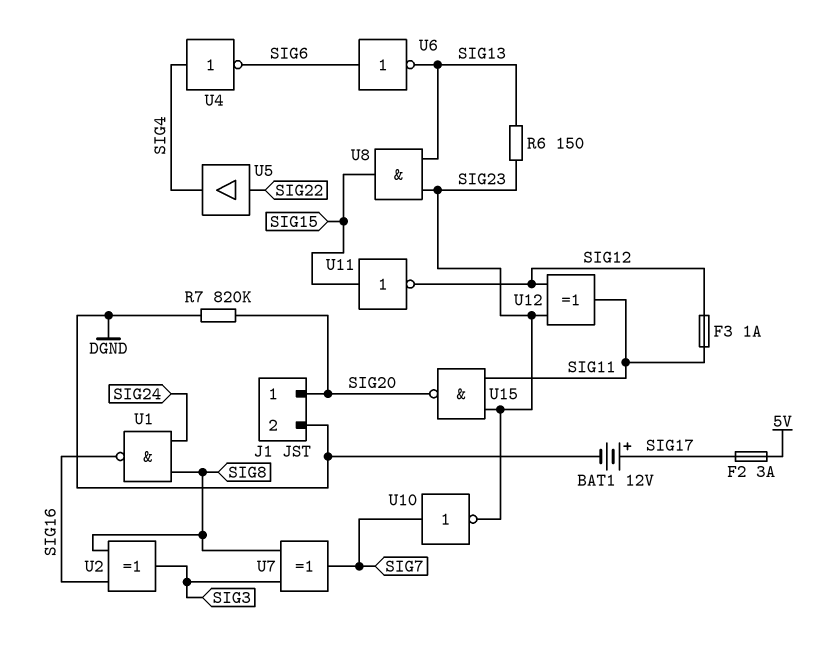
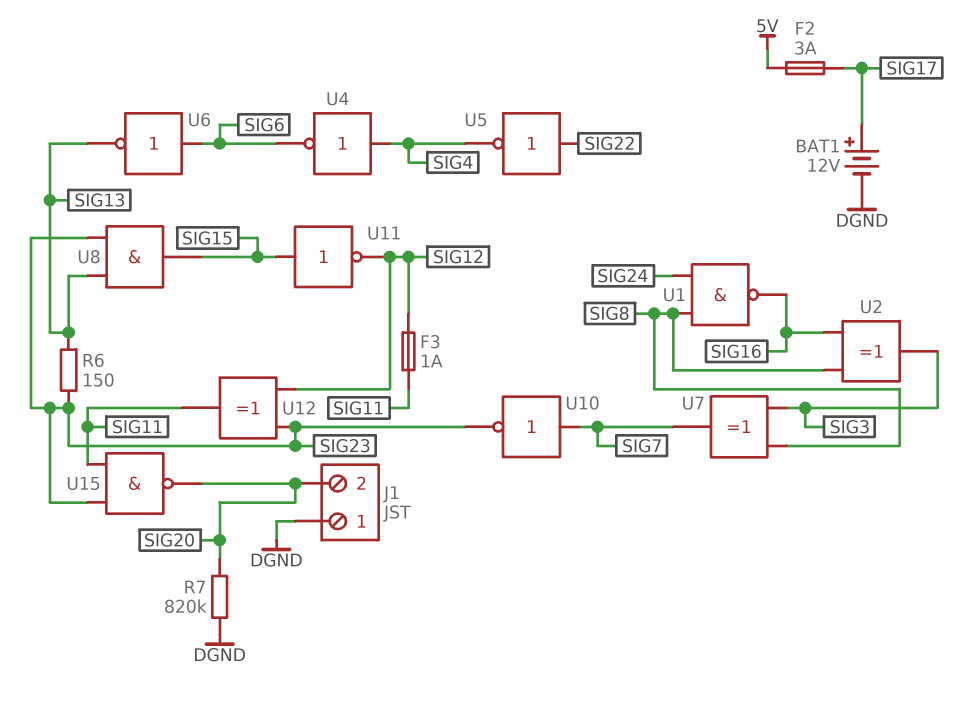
J1 pin 1: SIG20 -> DGND
J1 pin 2: DGND -> SIG20
U5: buffer (in SIG22, out SIG4) -> NOT (in SIG22, out SIG4)

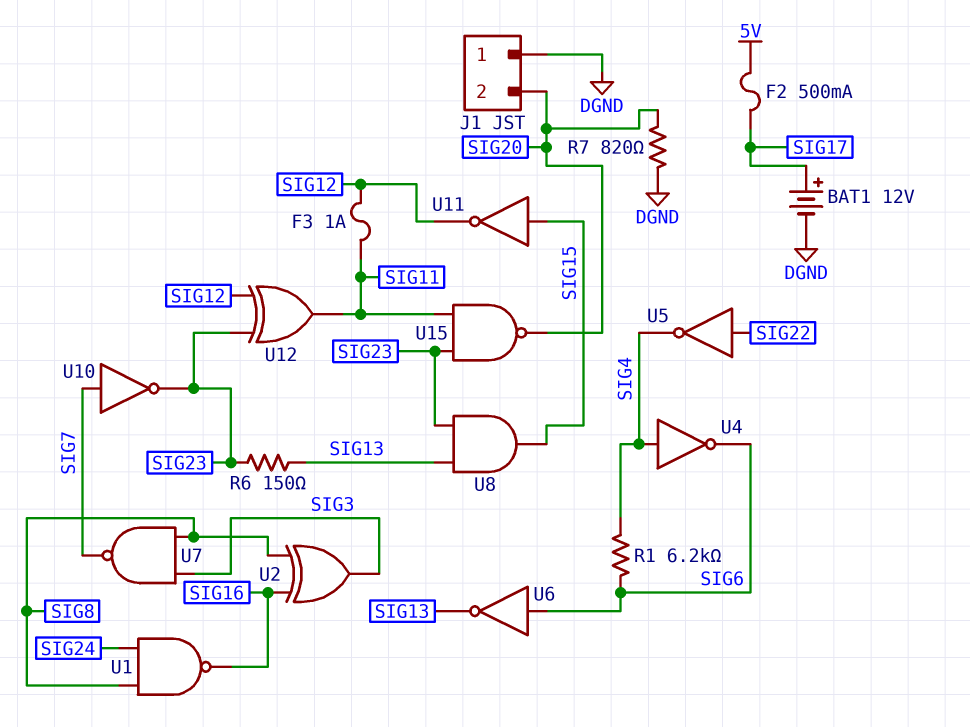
F2: 3A (5V, SIG17) -> 500mA (5V, SIG17)
R1: none -> 6.2k (SIG4, SIG6)
R7: 820k (DGND, SIG20) -> 820 (DGND, SIG20)
U7: XOR (in SIG3, in SIG8, out SIG7) -> NAND (in SIG3, in SIG8, out SIG7)

